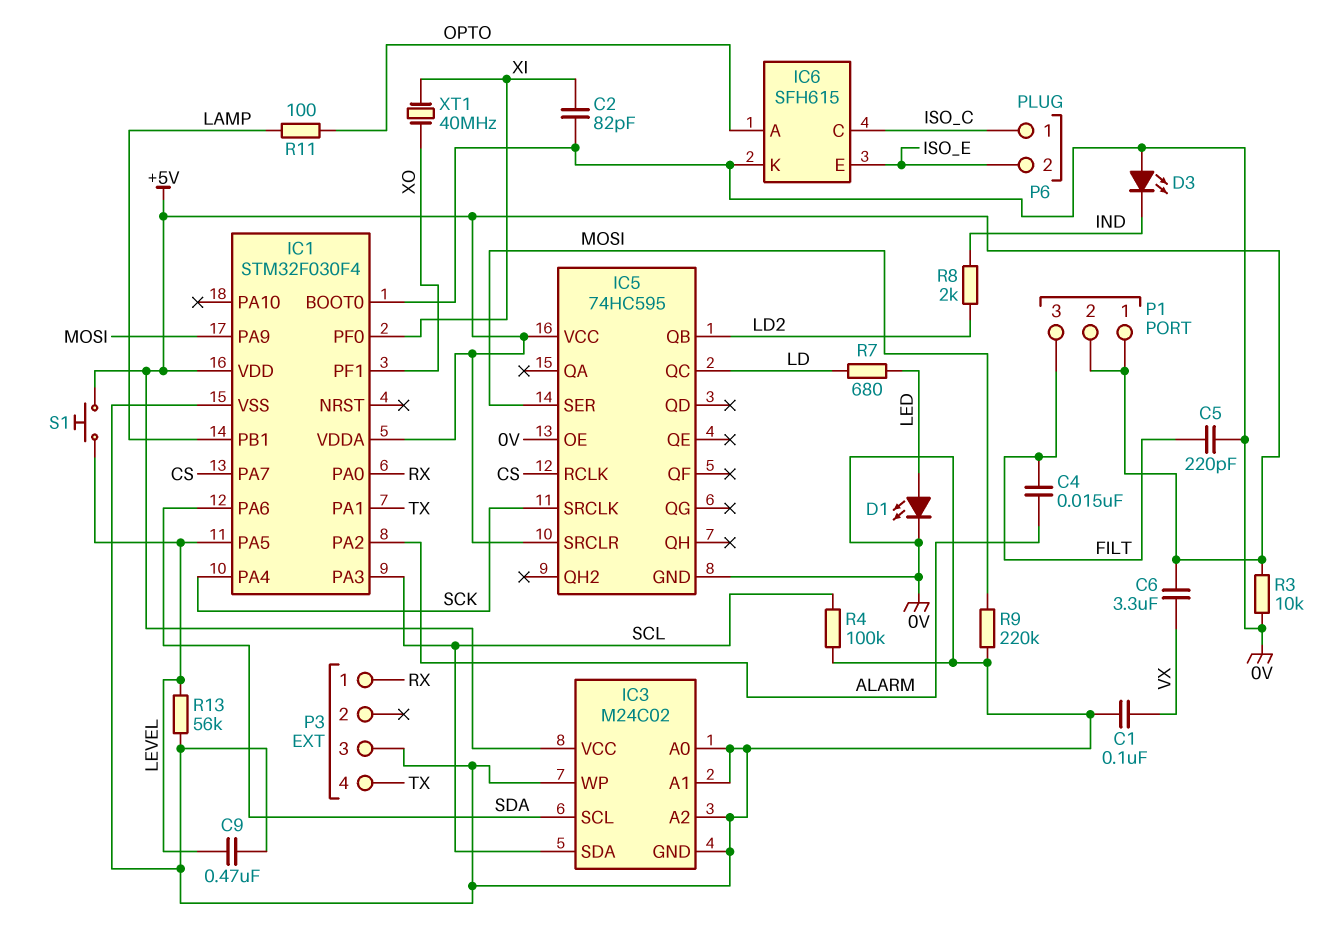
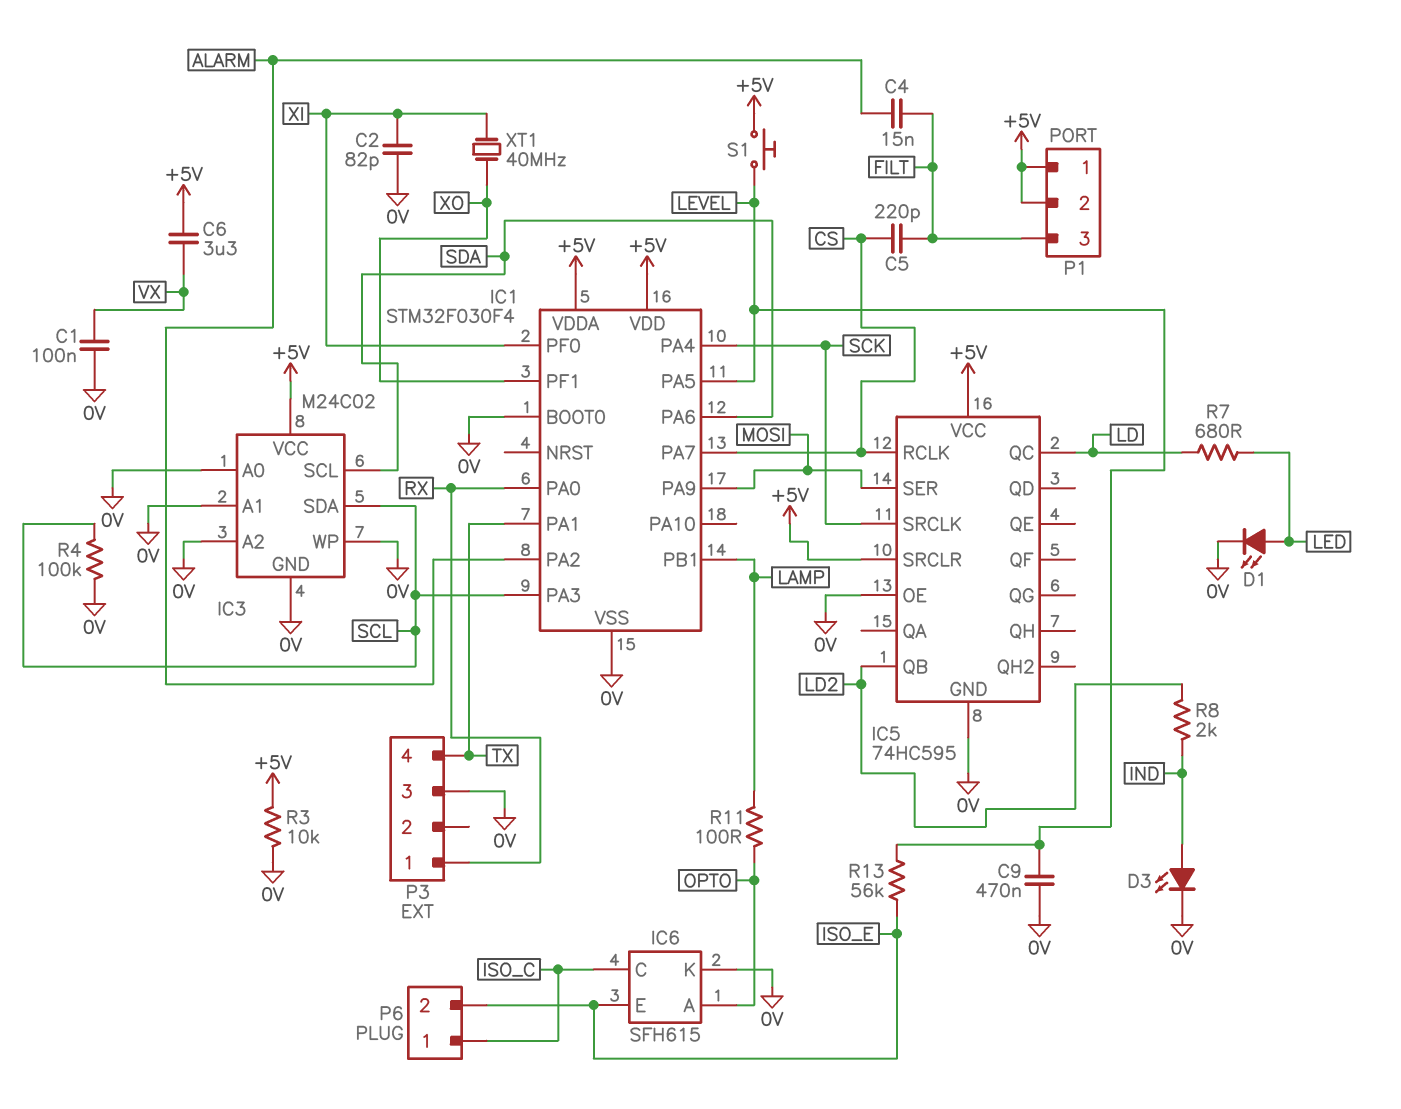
C5: 220pF (0V, FILT) -> 220pF (CS, FILT)
D3: LED (A 0V, K IND) -> LED (A IND, K 0V)
R9: 220k (0V, MOSI) -> none
R13: 56k (0V, LEVEL) -> 56k (ISO_E, LEVEL)

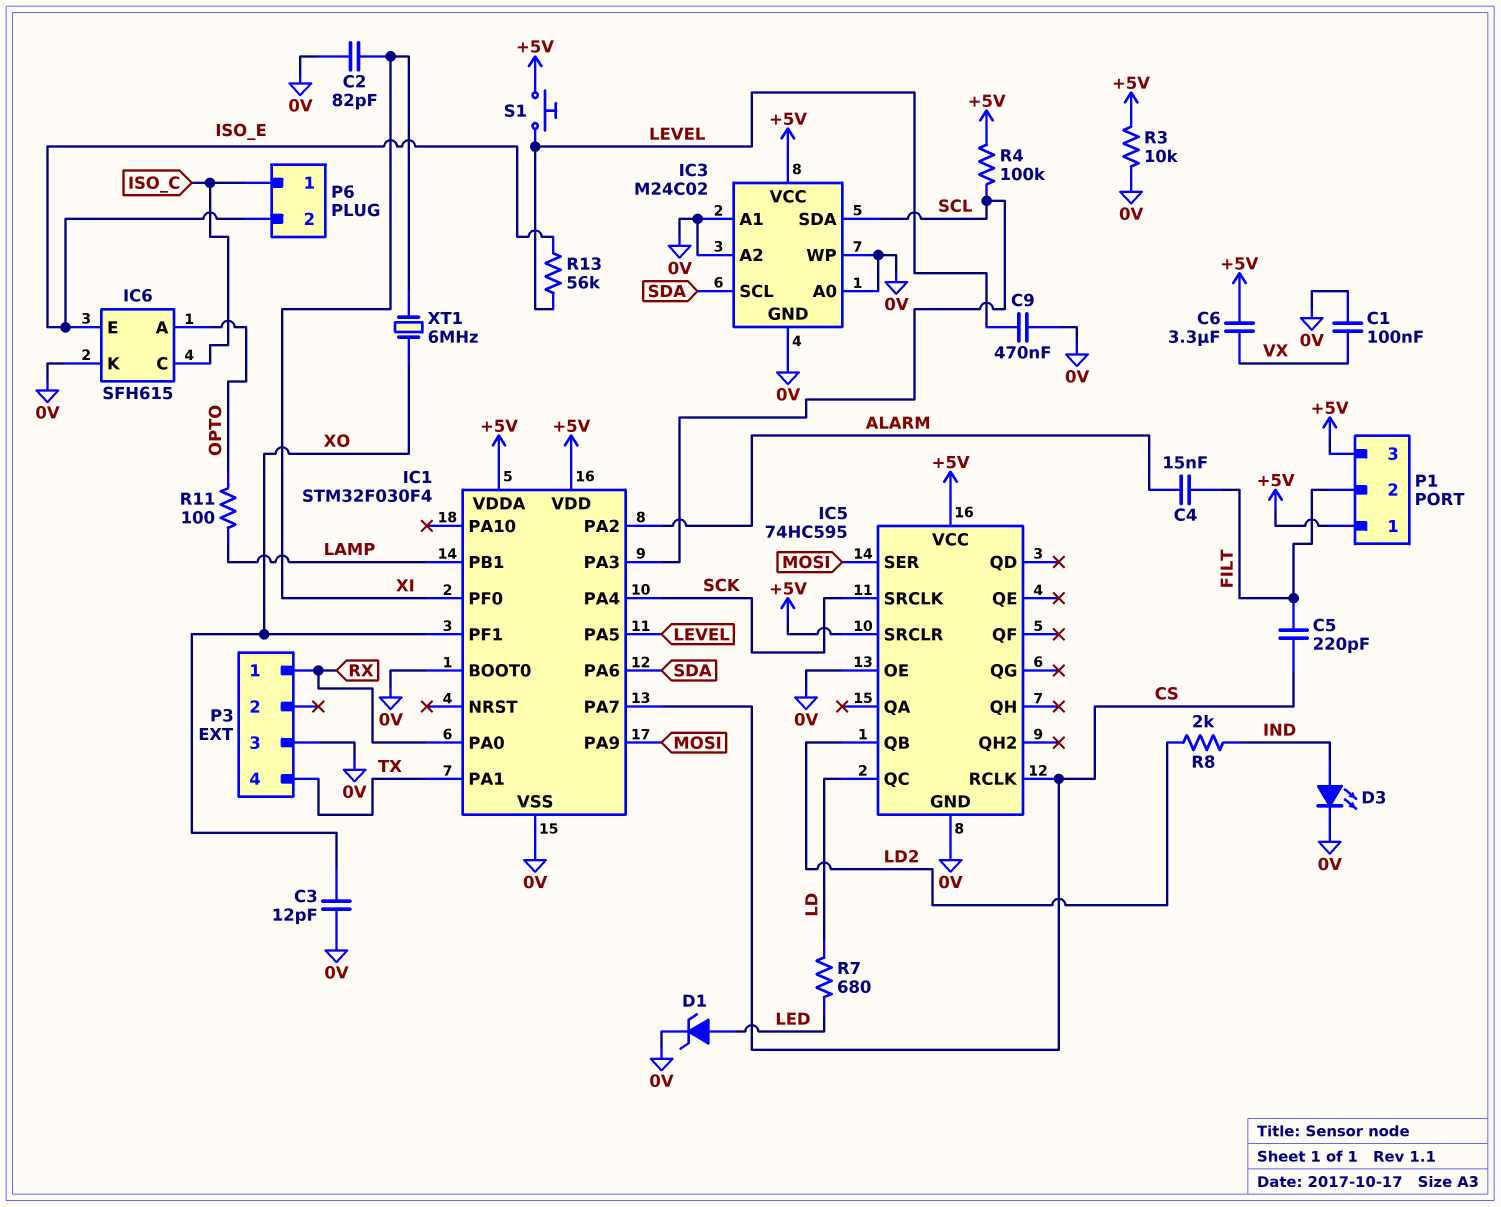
C3: none -> 12pF (0V, XO)
D1: LED (A LED, K 0V) -> zener (A LED, K 0V)
P1 pin 2: +5V -> FILT
P1 pin 3: FILT -> +5V
R4: 100k (0V, SCL) -> 100k (+5V, SCL)
XT1: 40MHz (XI, XO) -> 6MHz (XI, XO)

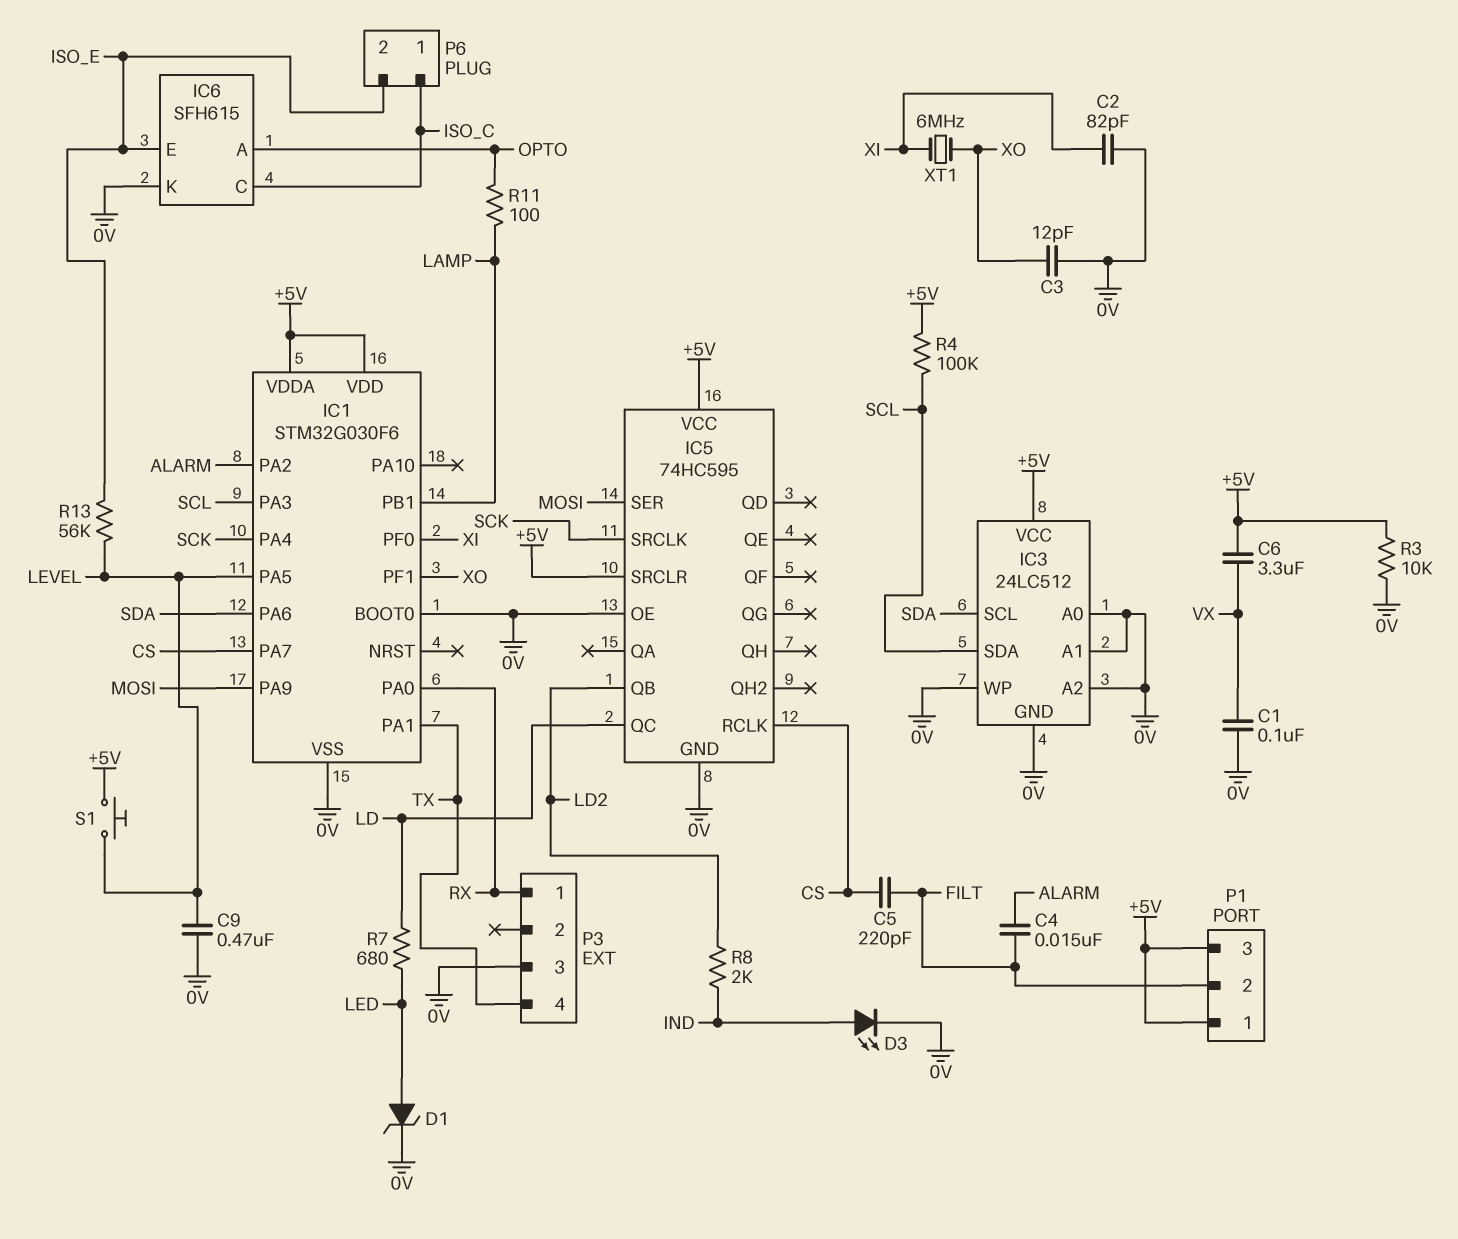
IC1: STM32F030F4 -> STM32G030F6
IC3: M24C02 -> 24LC512

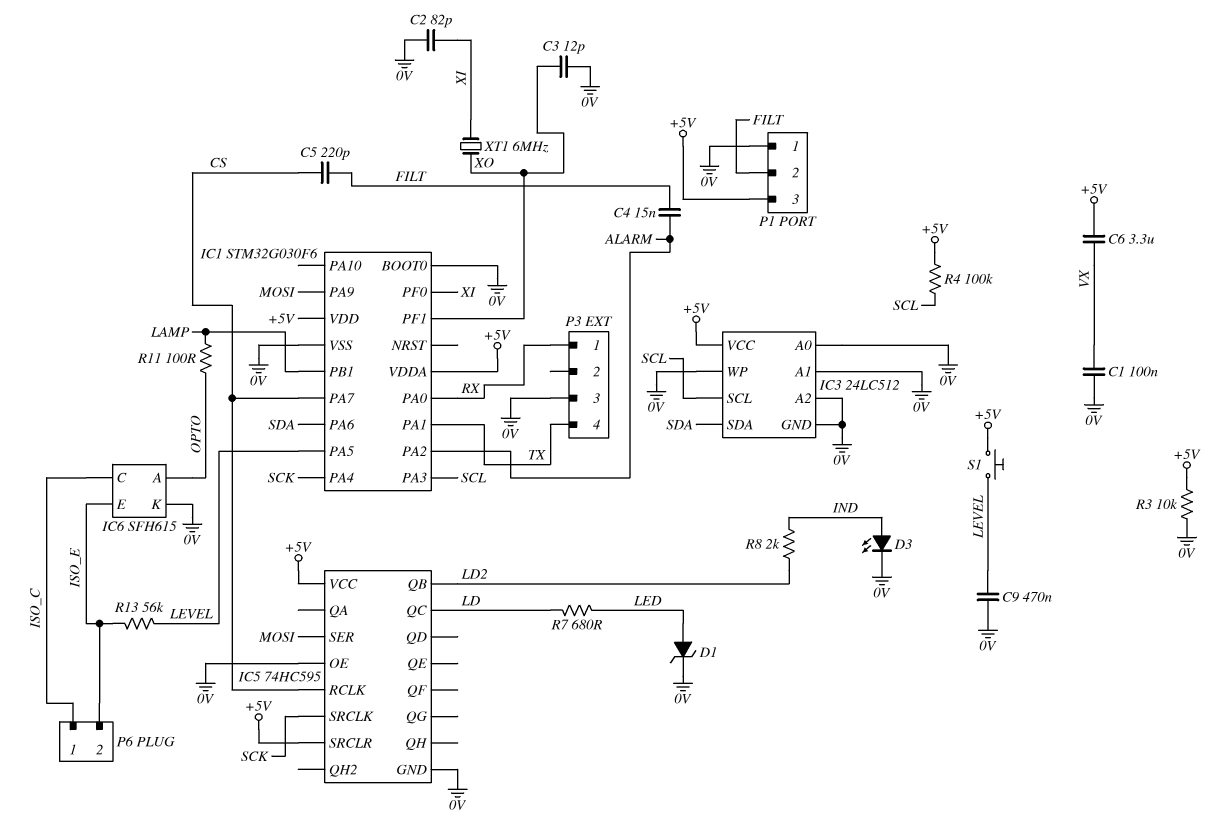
IC3 pin SCL: SDA -> SCL
IC3 pin SDA: SCL -> SDA
P1 pin 1: +5V -> 0V

